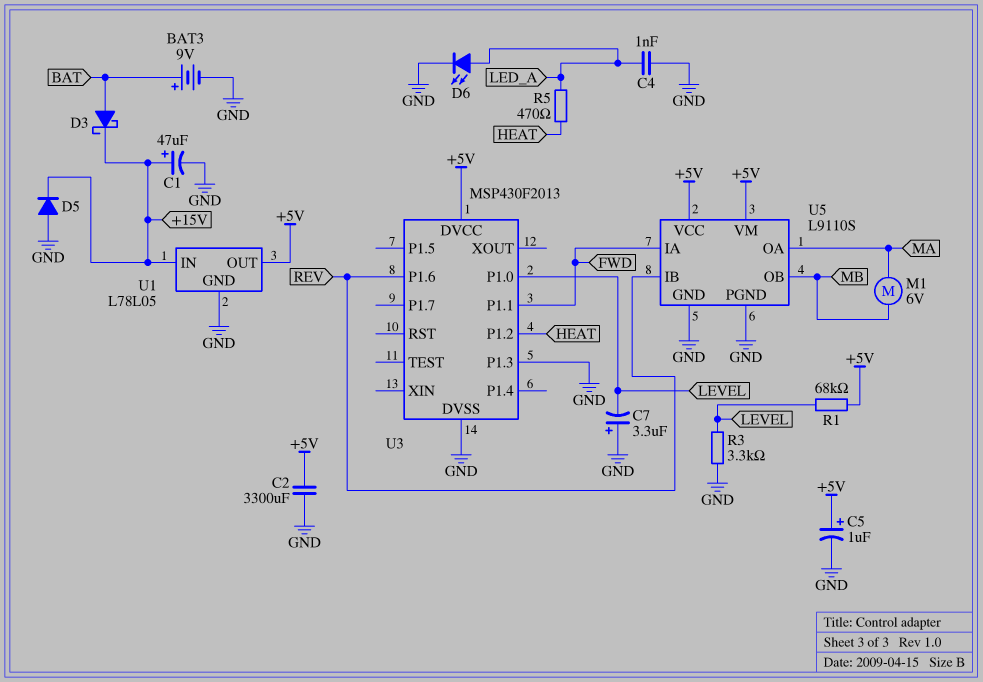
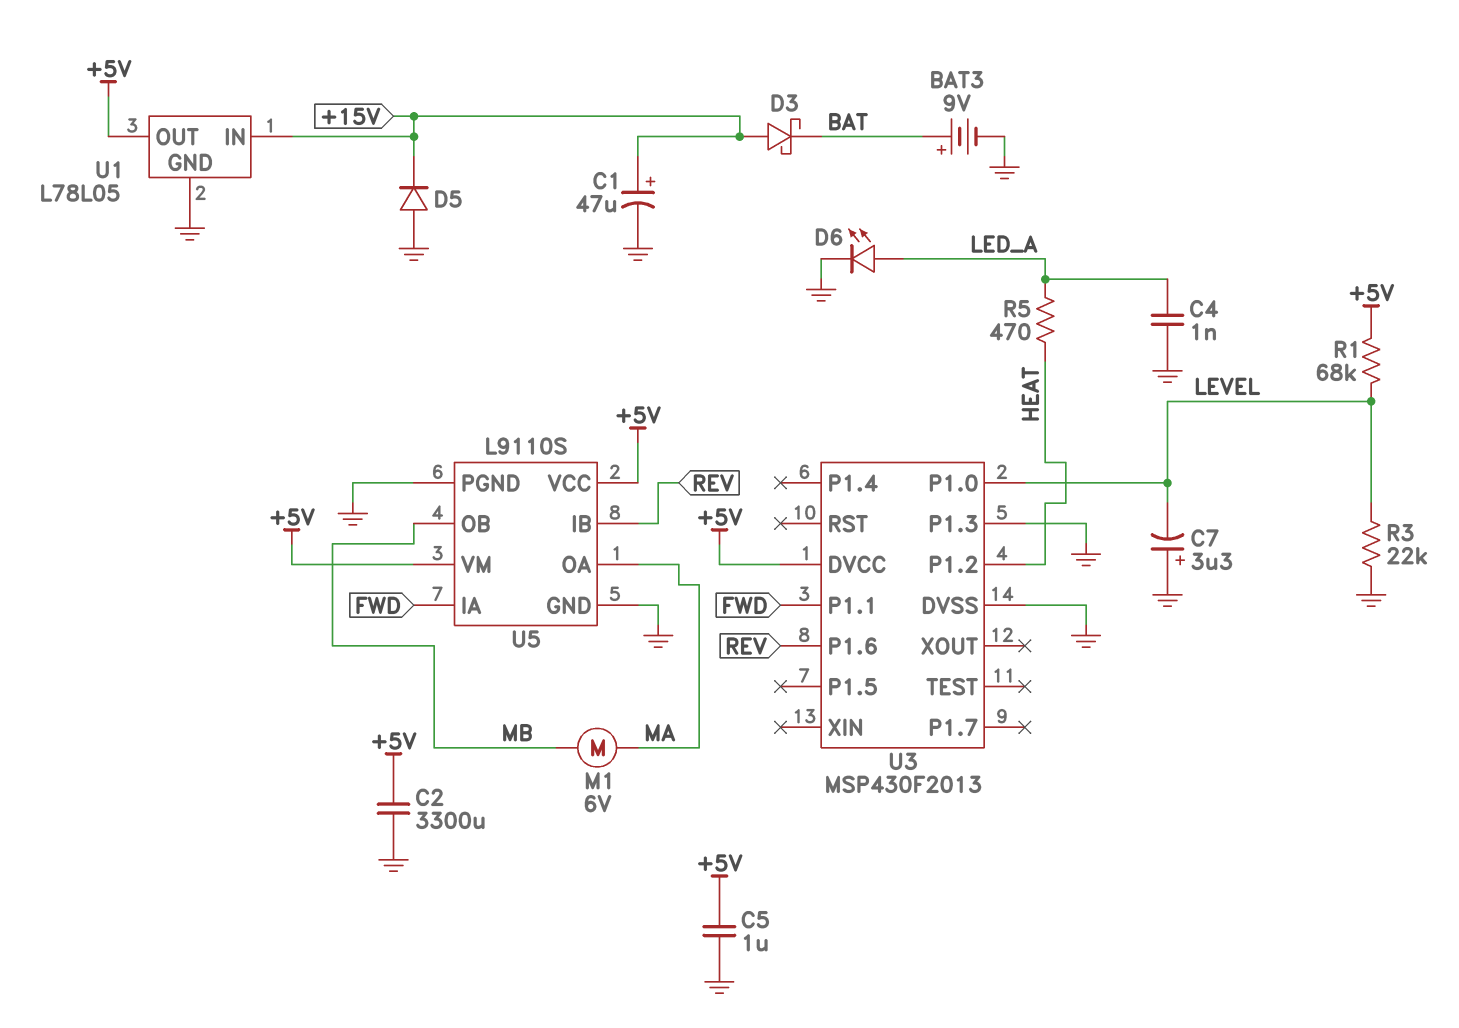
C5: 1uF (plus +5V, minus GND) -> 1uF (+5V, GND)
D3: schottky (A BAT, K +15V) -> schottky (A +15V, K BAT)
R3: 3.3k (GND, LEVEL) -> 22k (GND, LEVEL)

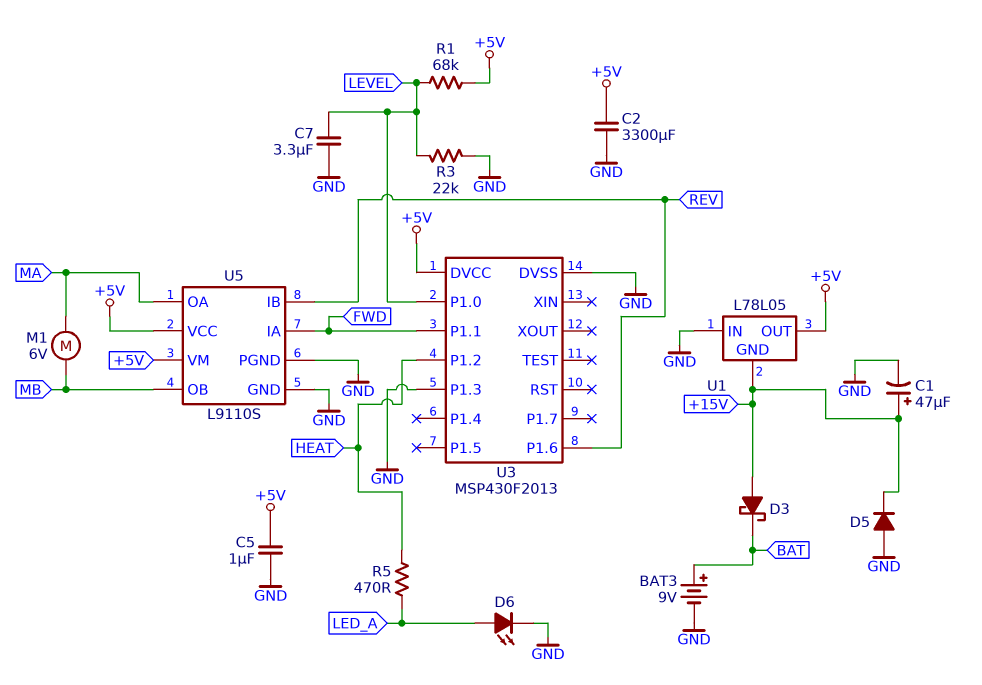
C4: 1nF (GND, LED_A) -> none
C7: 3.3uF (plus GND, minus LEVEL) -> 3.3uF (GND, LEVEL)
U1 pin GND: GND -> +15V
U1 pin IN: +15V -> GND

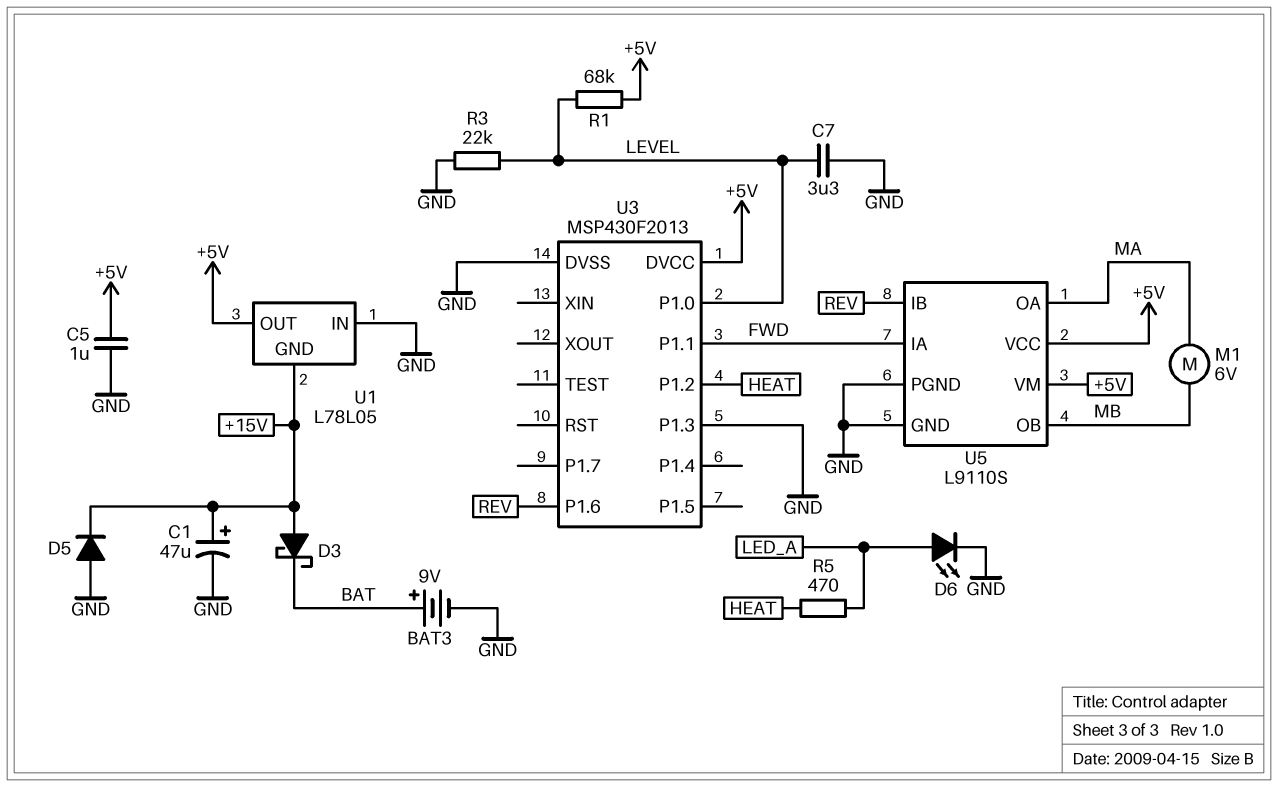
C2: 3300uF (+5V, GND) -> none

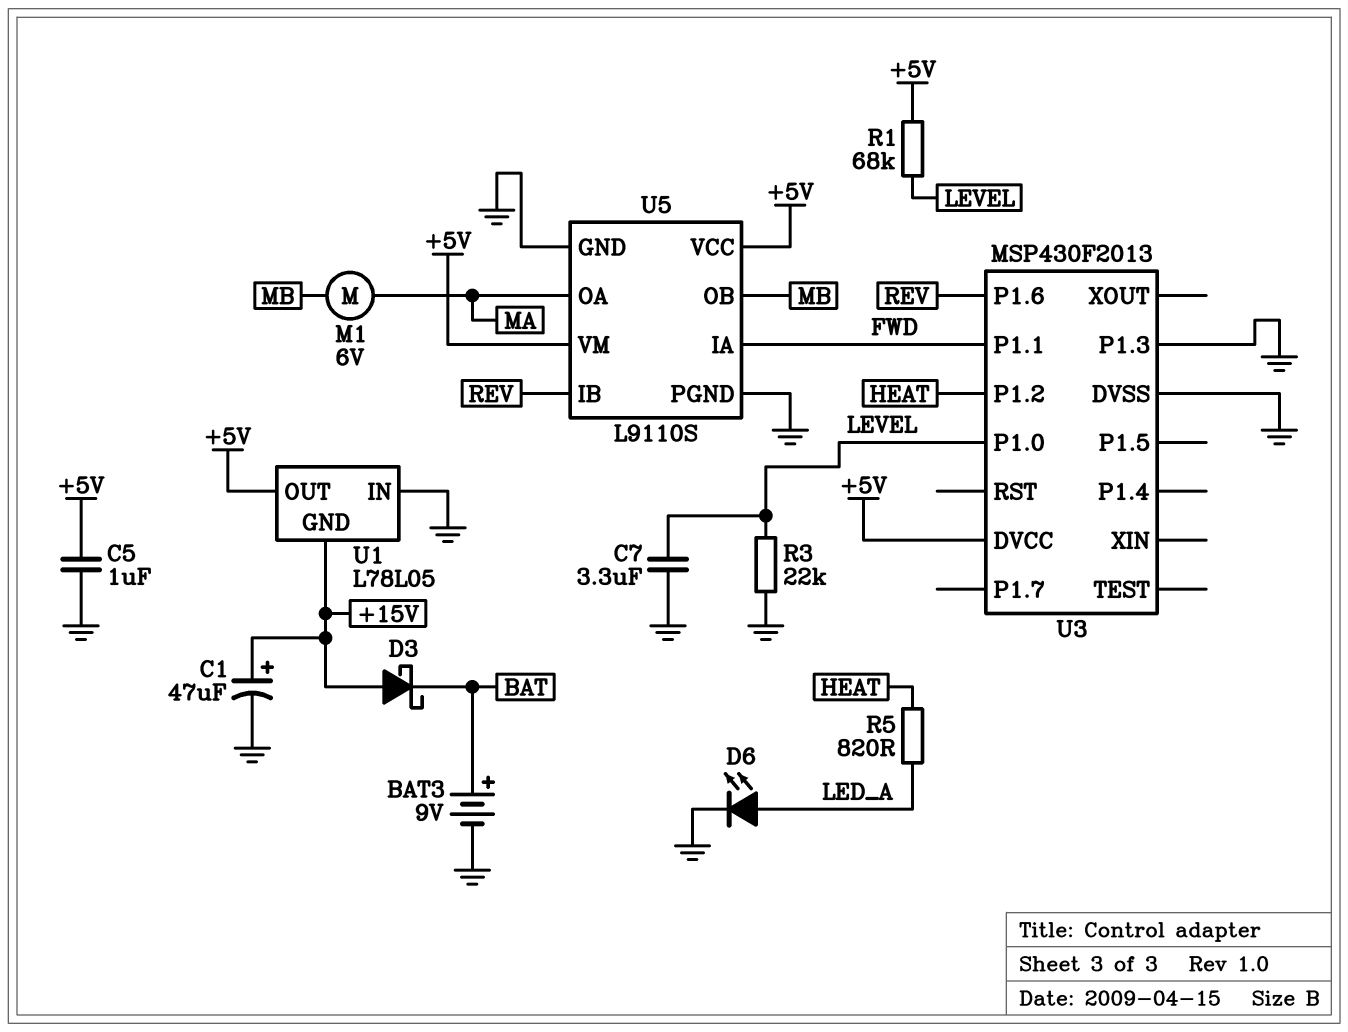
D5: diode (A GND, K +15V) -> none
R5: 470 (HEAT, LED_A) -> 820 (HEAT, LED_A)

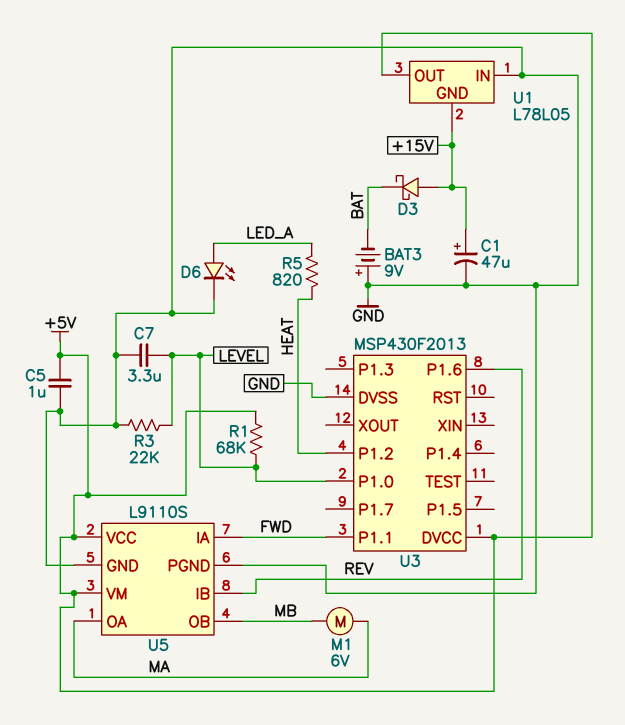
BAT3: 9V (plus BAT, minus GND) -> 9V (plus GND, minus BAT)
U3 pin P1.3: GND -> none

